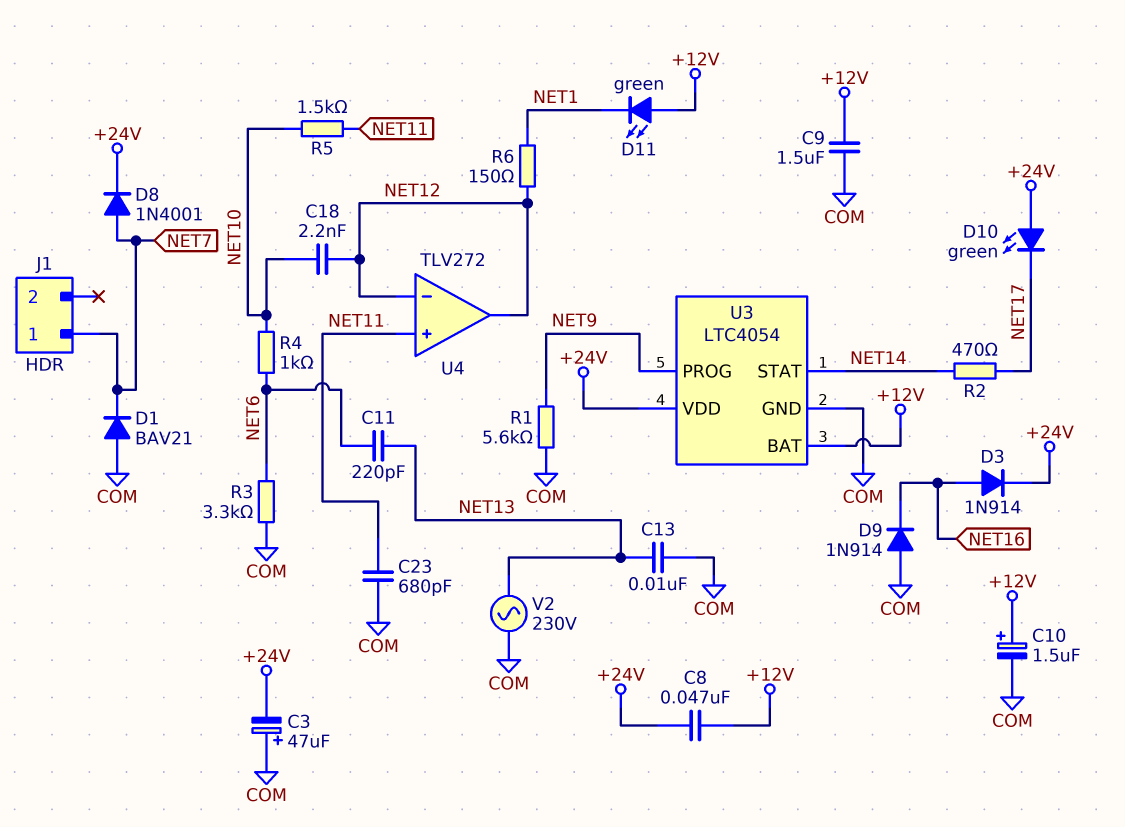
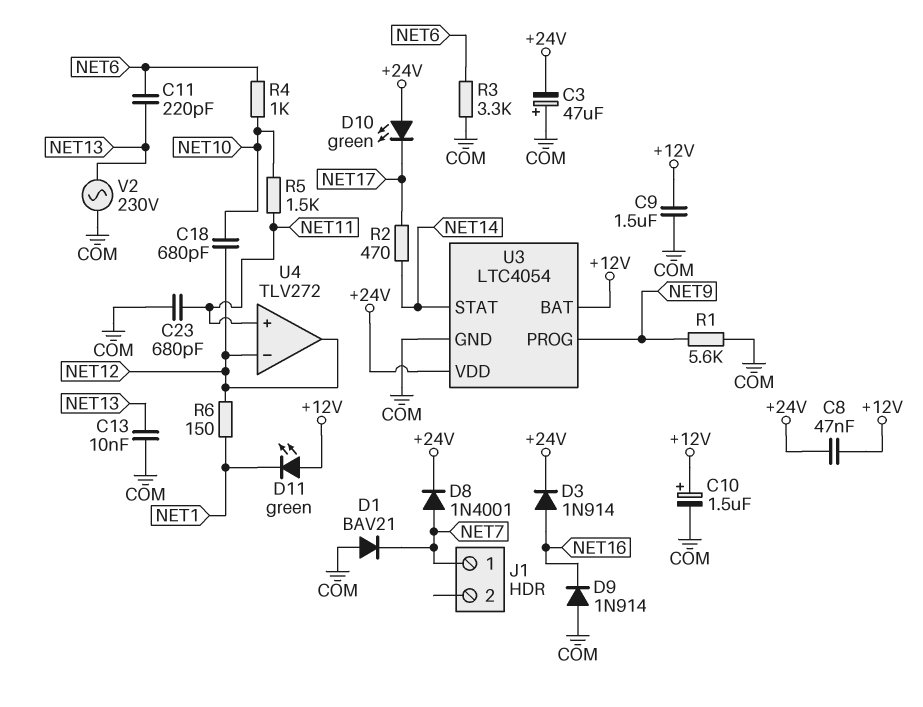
C18: 2.2nF (NET10, NET12) -> 680pF (NET10, NET12)

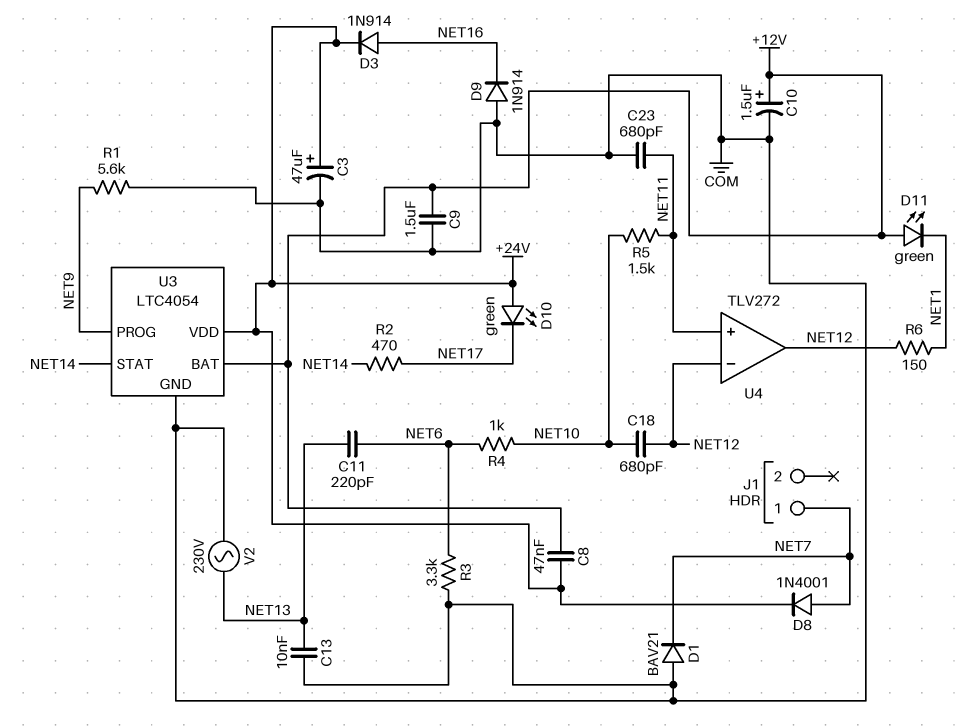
C3: 47uF (plus COM, minus +24V) -> 47uF (plus +24V, minus COM)

